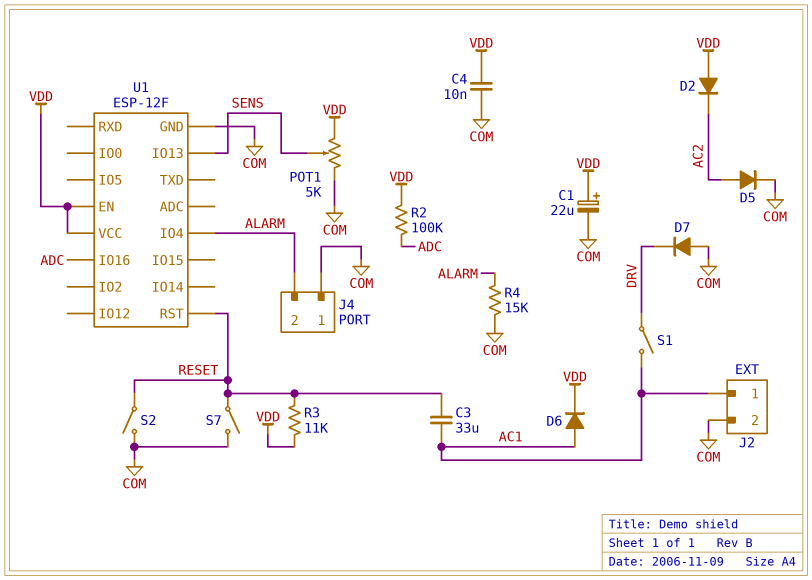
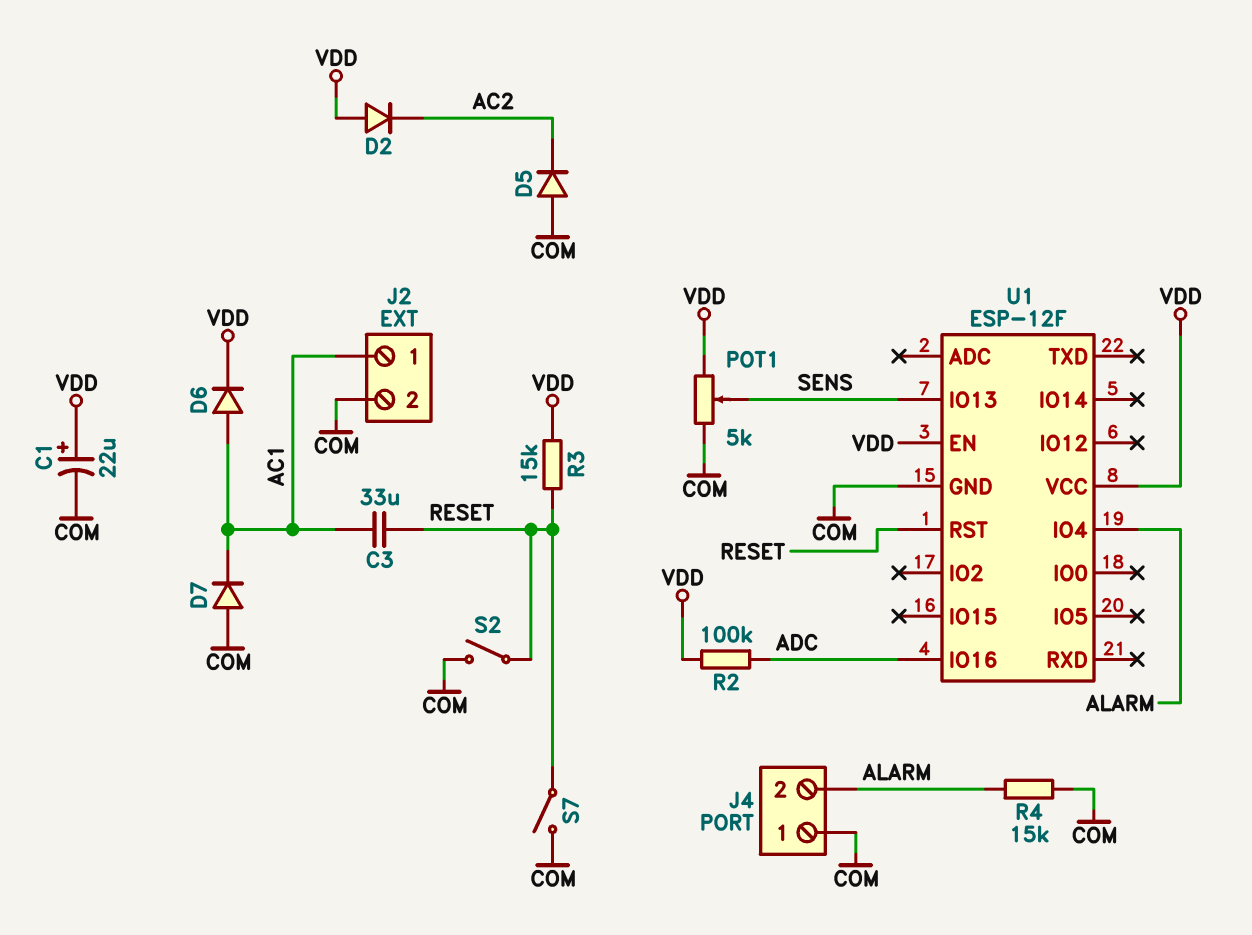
C4: 10nF (COM, VDD) -> none
D5: diode (A AC2, K COM) -> diode (A COM, K AC2)
D7: diode (A COM, K DRV) -> diode (A COM, K AC1)
R3: 11k (RESET, VDD) -> 15k (RESET, VDD)
S1: switch (AC1, DRV) -> none

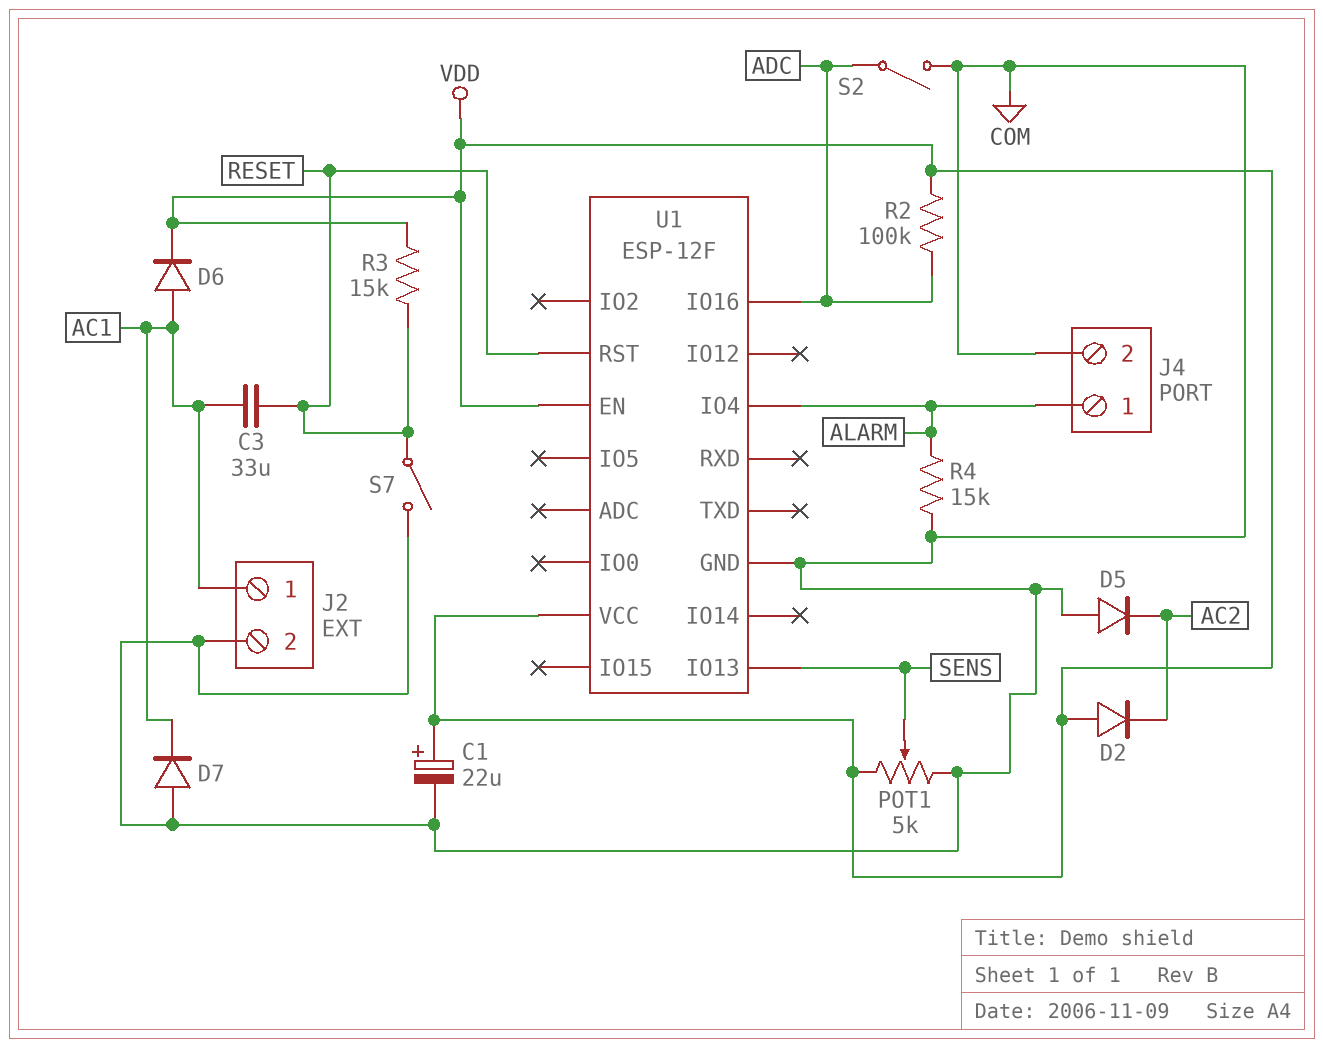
J4 pin 1: COM -> ALARM
J4 pin 2: ALARM -> COM
S2: switch (COM, RESET) -> switch (ADC, COM)

